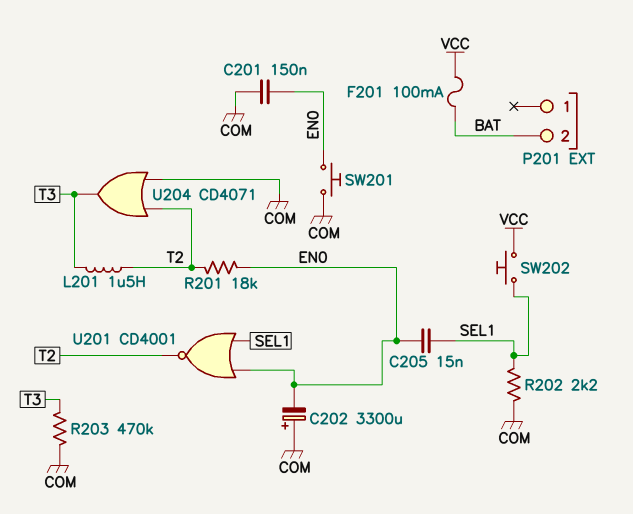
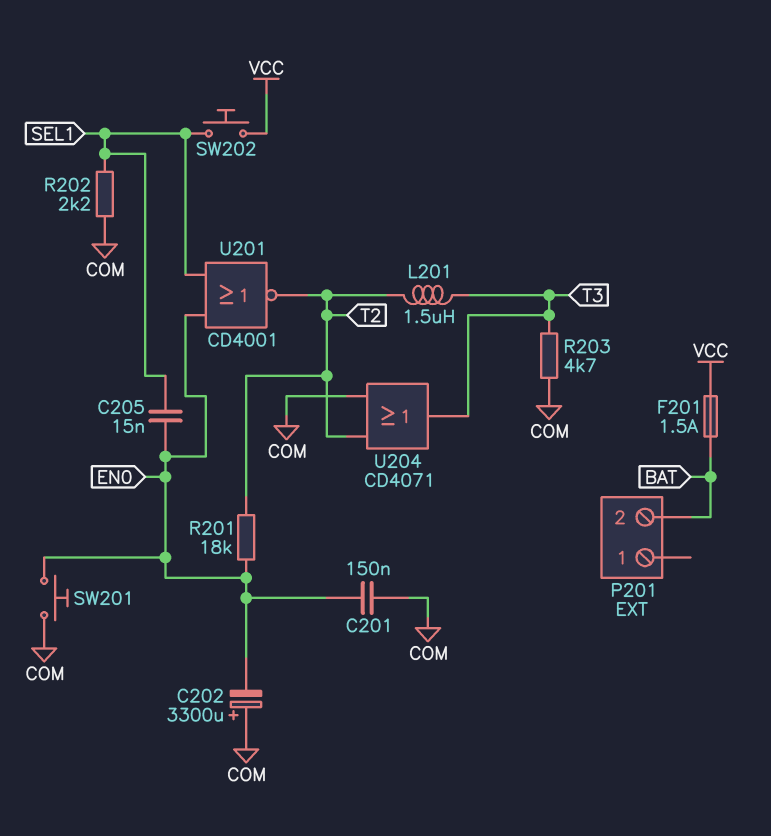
F201: 100mA (BAT, VCC) -> 1.5A (BAT, VCC)
R203: 470k (COM, T3) -> 4.7k (COM, T3)

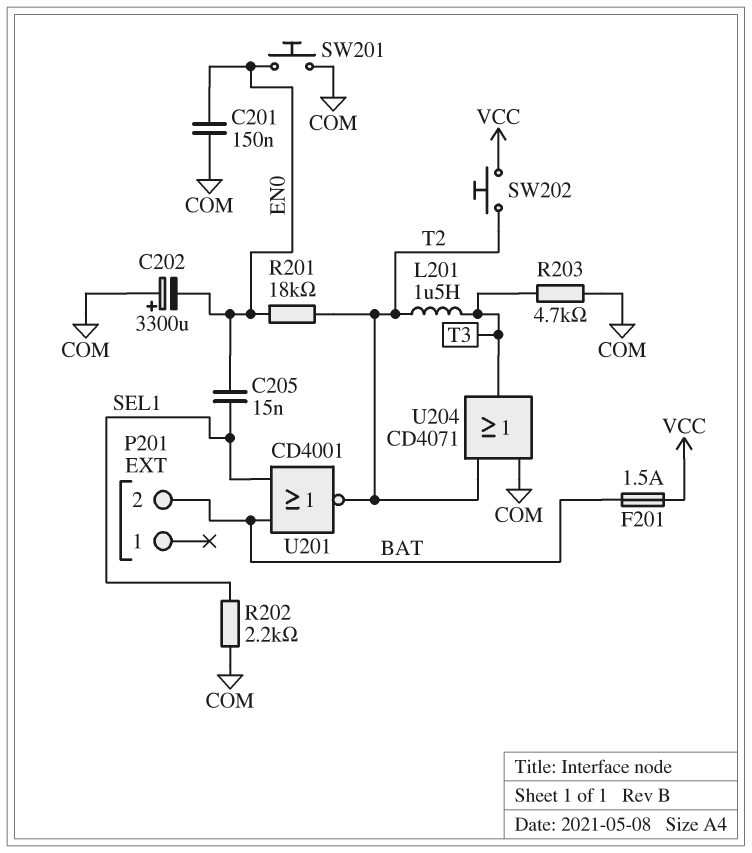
SW202: button (SEL1, VCC) -> button (T2, VCC)
U201: NOR CD4001 (in EN0, in SEL1, out T2) -> NOR CD4001 (in BAT, in SEL1, out T2)

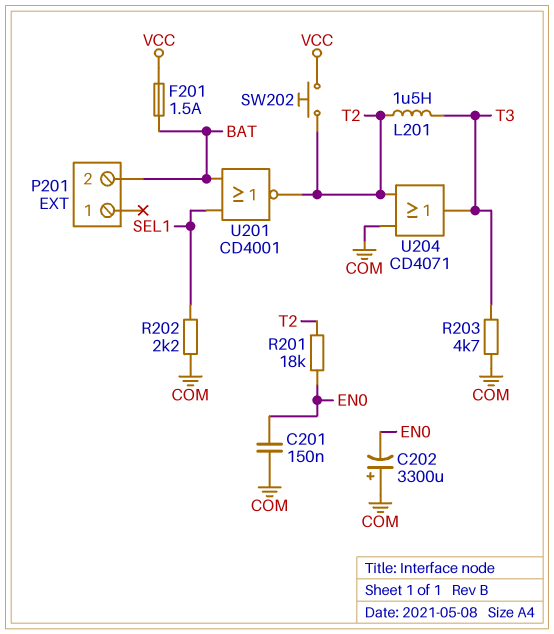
C205: 15nF (EN0, SEL1) -> none
SW201: button (COM, EN0) -> none

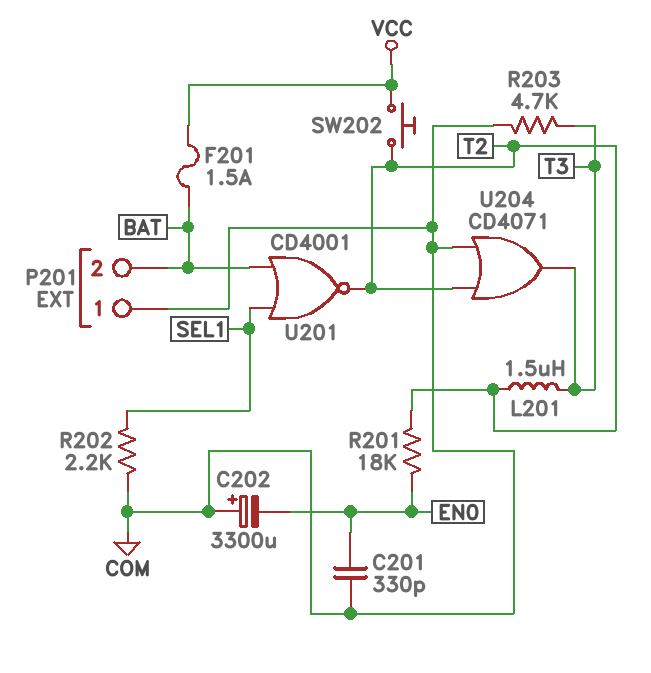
C201: 150nF (COM, EN0) -> 330pF (COM, EN0)
P201 pin 1: none -> COM

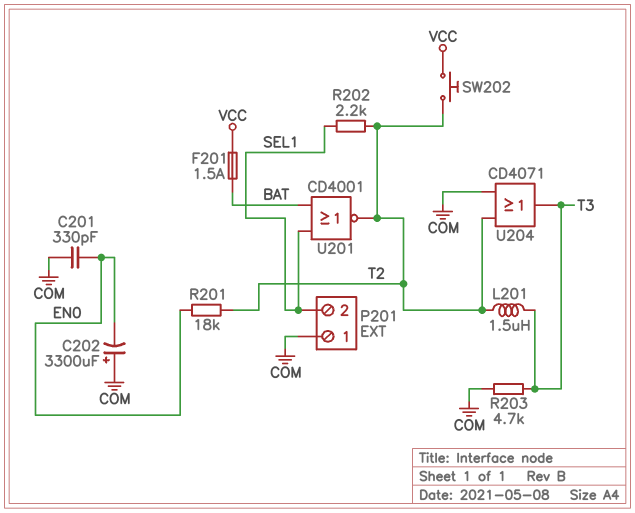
P201 pin 2: BAT -> SEL1
R202: 2.2k (COM, SEL1) -> 2.2k (SEL1, T2)

